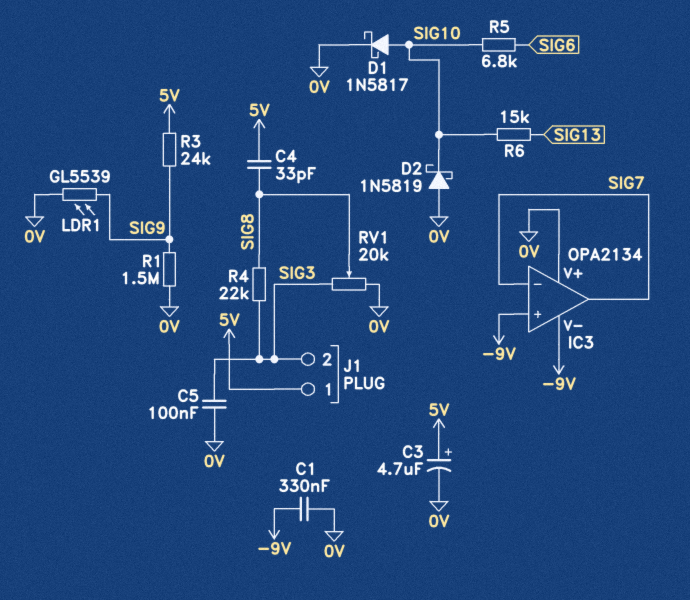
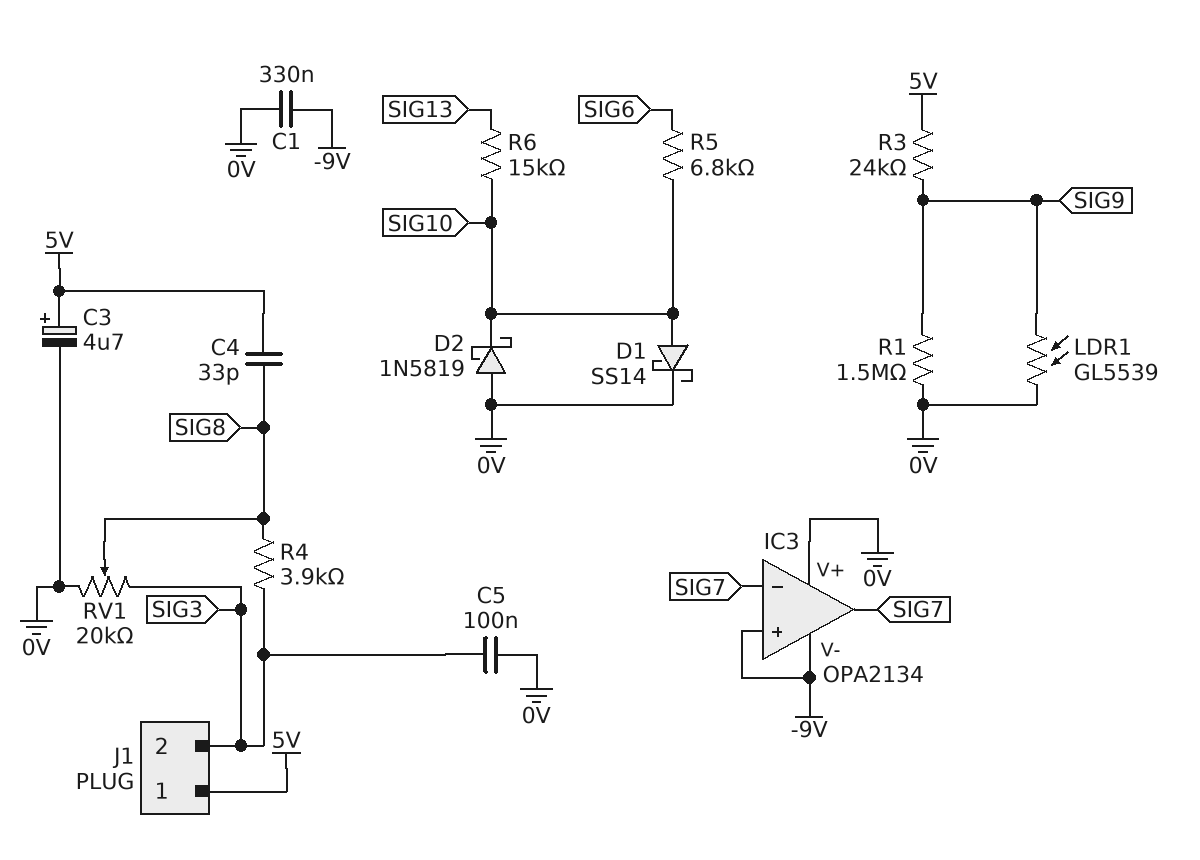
D1: schottky 1N5817 (A SIG10, K 0V) -> schottky SS14 (A SIG10, K 0V)
R4: 22k (SIG3, SIG8) -> 3.9k (SIG3, SIG8)

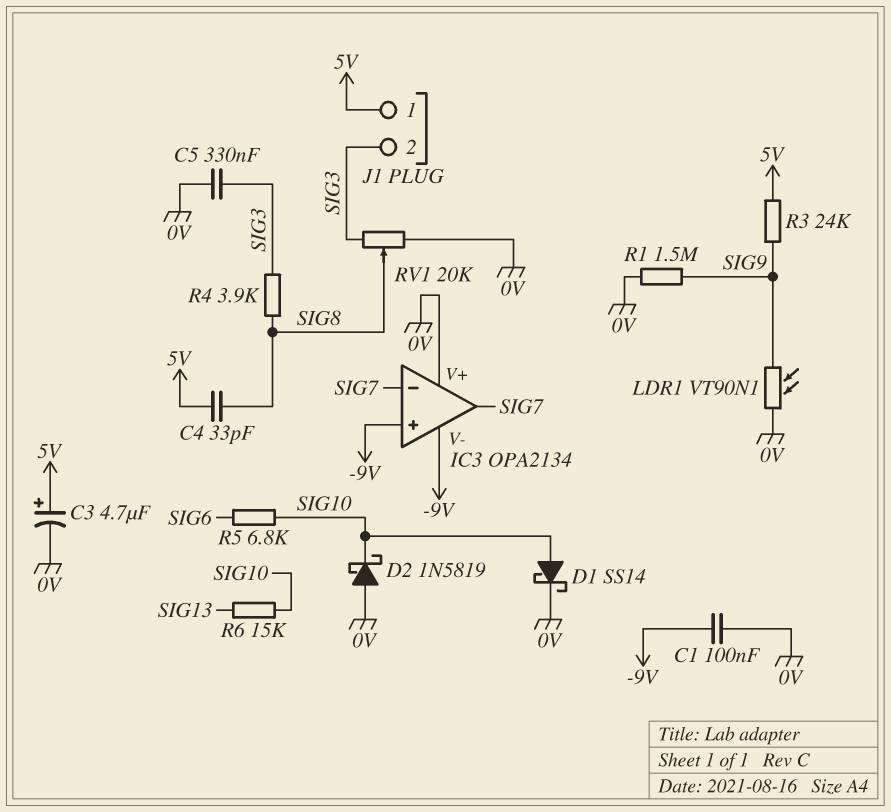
C1: 330nF (-9V, 0V) -> 100nF (-9V, 0V)
C5: 100nF (0V, SIG3) -> 330nF (0V, SIG3)
LDR1: GL5539 (0V, SIG9) -> VT90N1 (0V, SIG9)

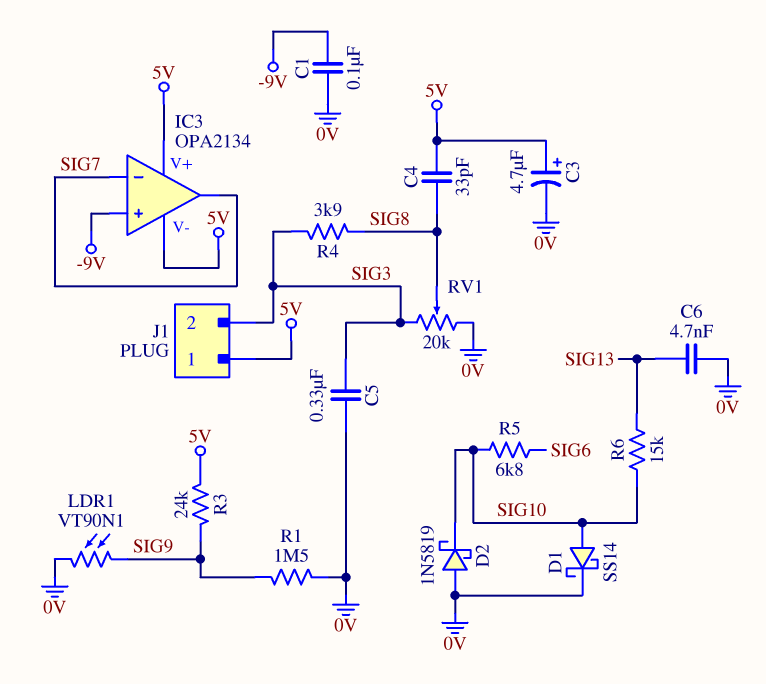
C6: none -> 4.7nF (0V, SIG13)
IC3 pin V+: 0V -> 5V
IC3 pin V-: -9V -> 5V

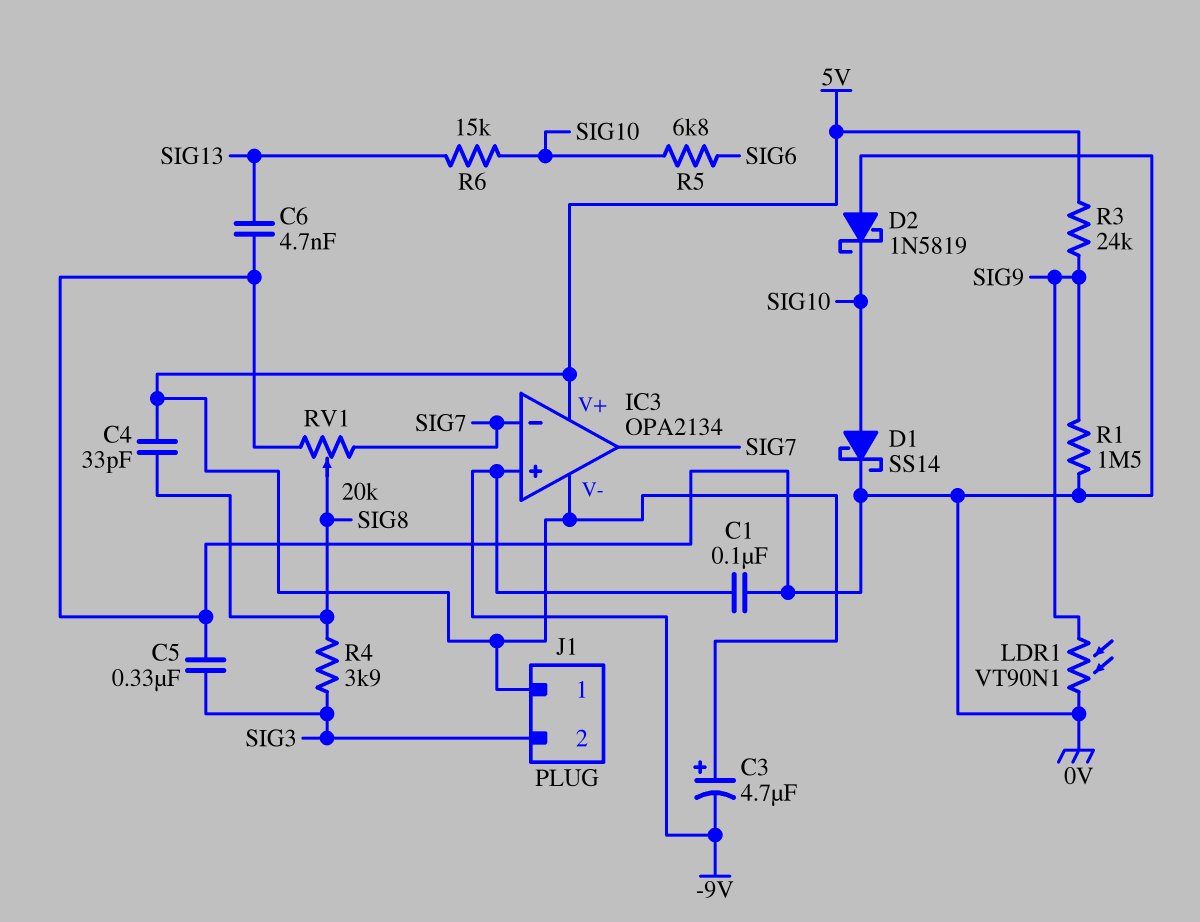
C3: 4.7uF (plus 5V, minus 0V) -> 4.7uF (plus 5V, minus -9V)
RV1: 20k (0V, SIG3, wiper SIG8) -> 20k (0V, SIG7, wiper SIG8)

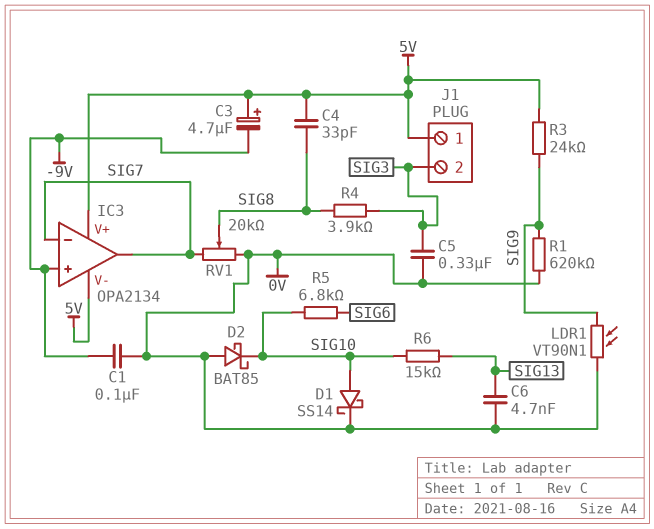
D2: schottky 1N5819 (A 0V, K SIG10) -> schottky BAT85 (A 0V, K SIG10)
R1: 1.5M (0V, SIG9) -> 620k (0V, SIG9)

